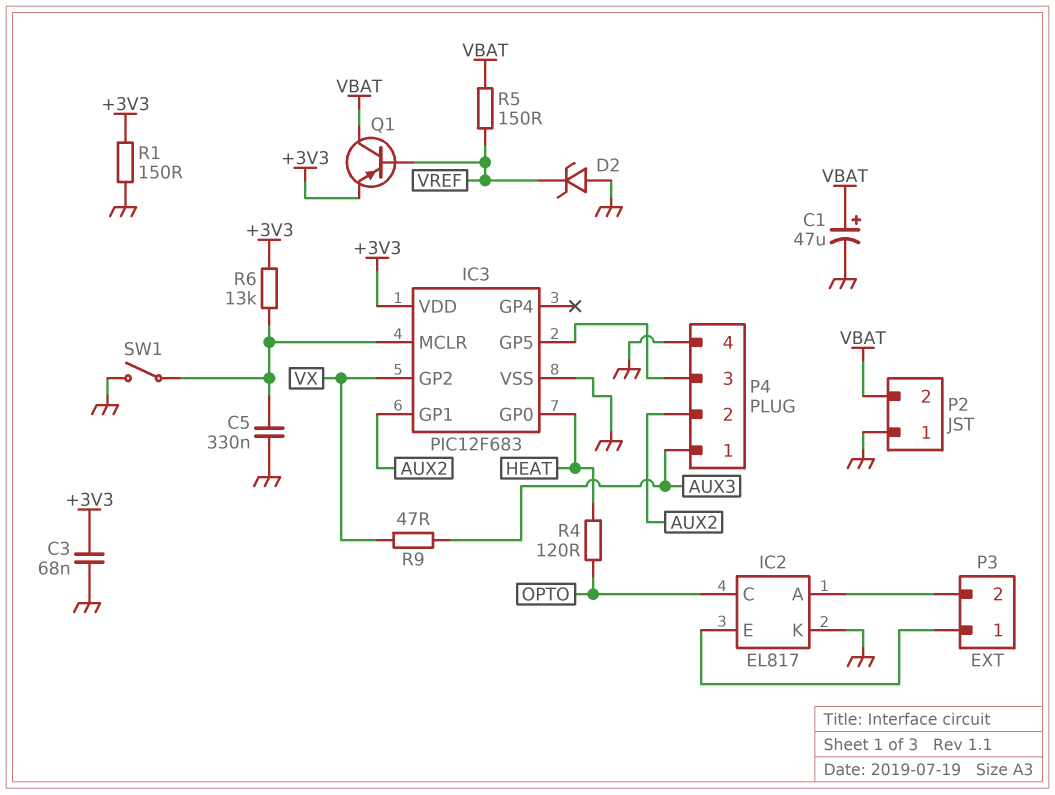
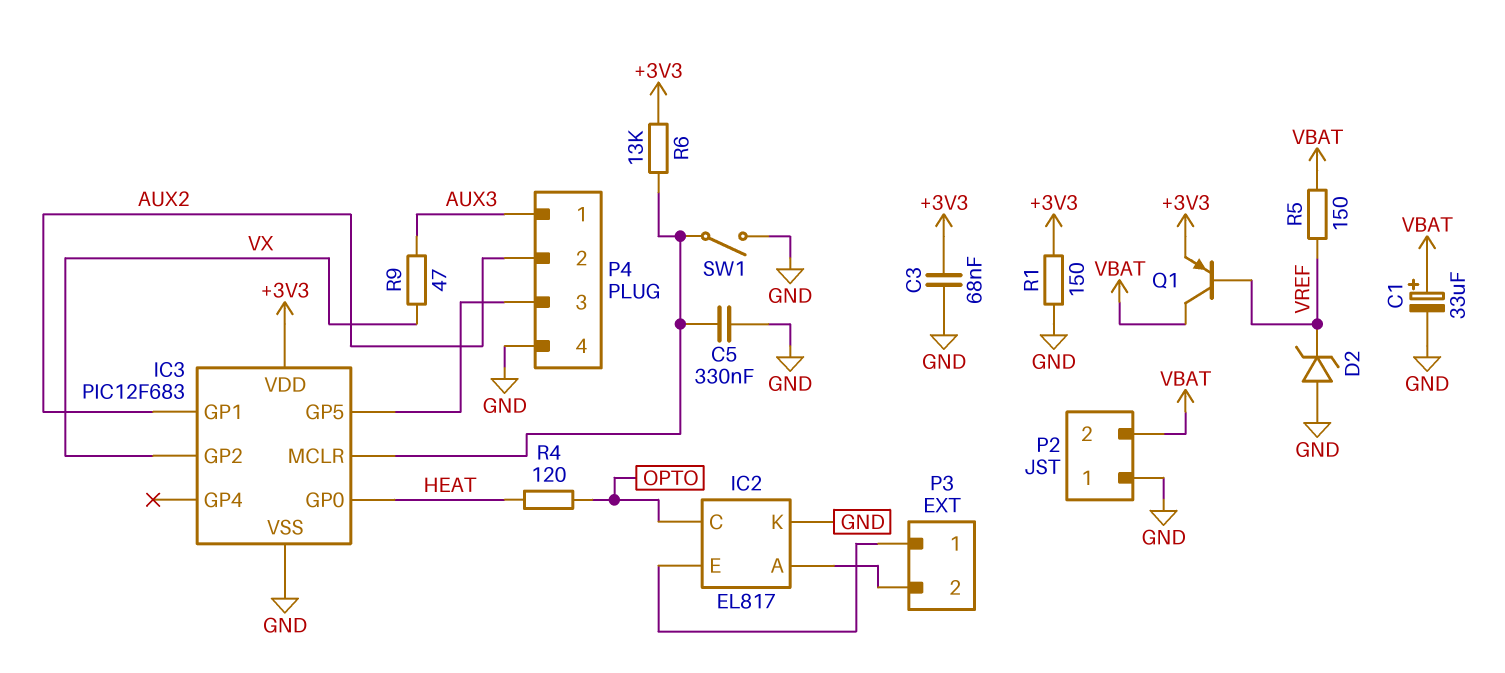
C1: 47uF (plus VBAT, minus GND) -> 33uF (plus VBAT, minus GND)

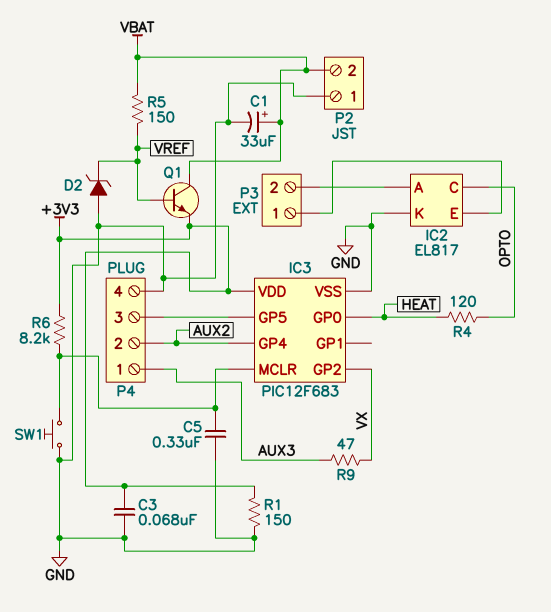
IC3 pin GP1: AUX2 -> none
IC3 pin GP4: none -> AUX2
Q1: PNP (B VREF, C VBAT, E +3V3) -> NPN (B VREF, C VBAT, E +3V3)
R6: 13k (+3V3, IC3/MCLR) -> 8.2k (+3V3, IC3/MCLR)
SW1: switch (GND, IC3/MCLR) -> button (GND, IC3/MCLR)

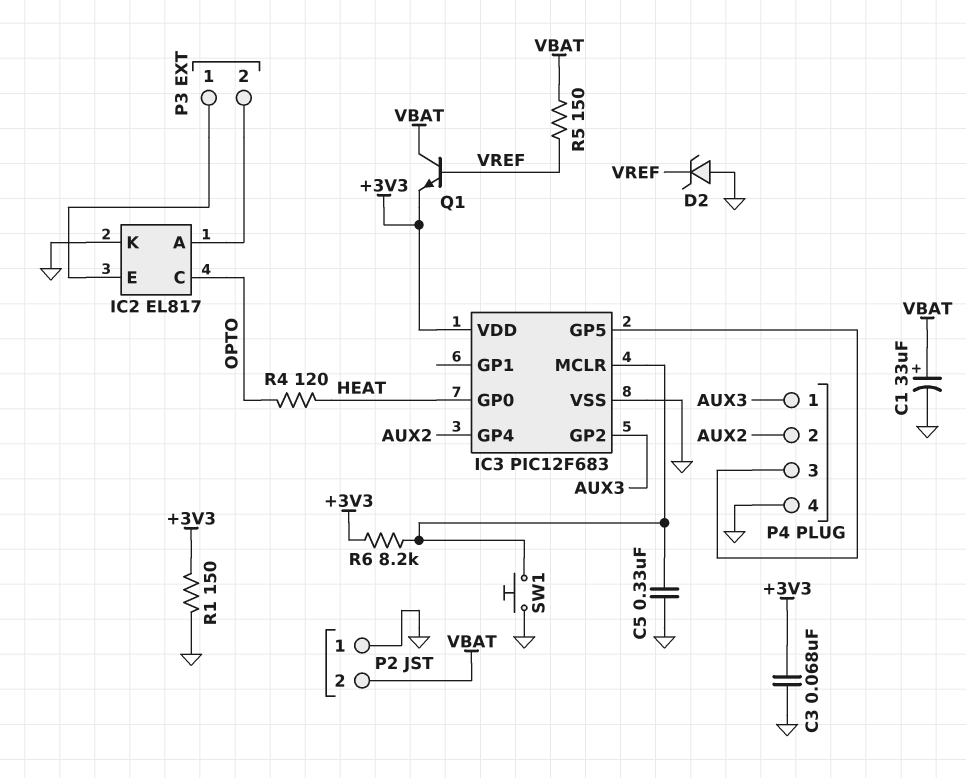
IC3 pin GP2: VX -> AUX3
R9: 47 (AUX3, VX) -> none

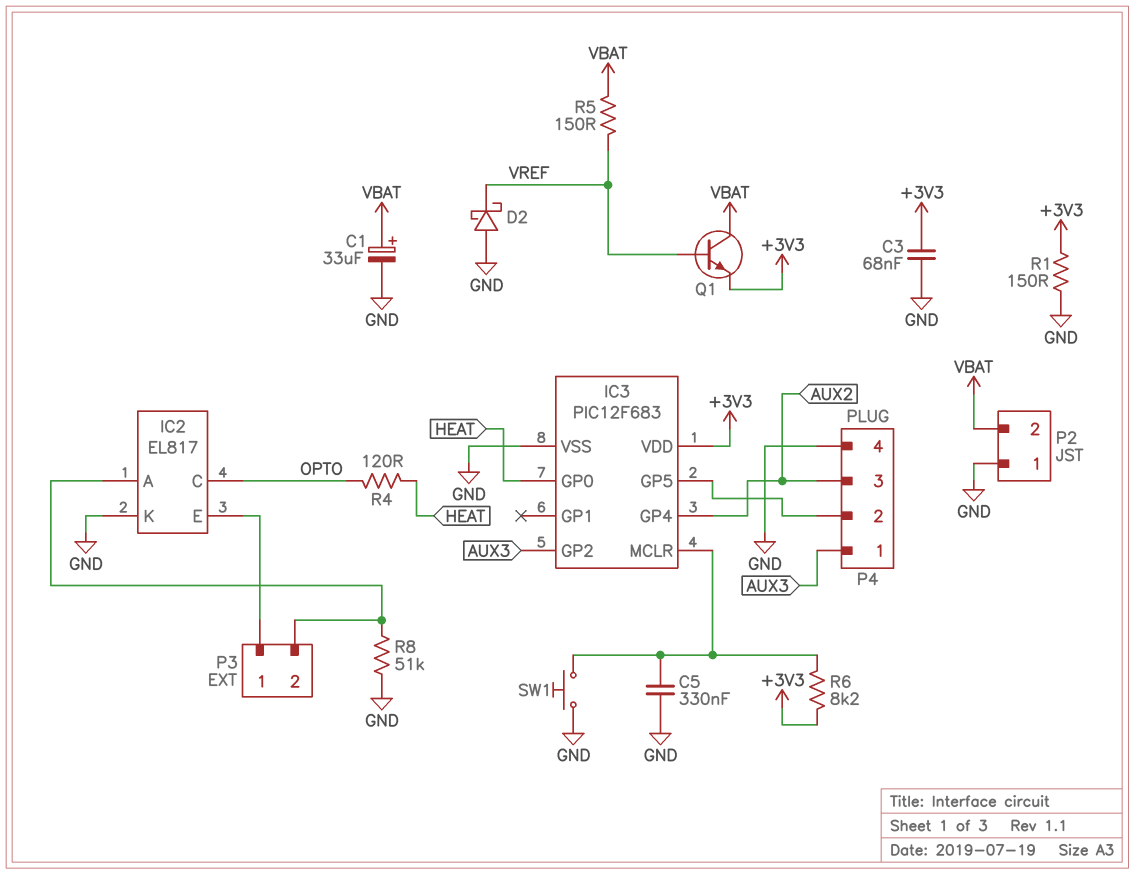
D2: zener (A GND, K VREF) -> schottky (A GND, K VREF)
P4 pin 2: AUX2 -> IC3/GP5
P4 pin 3: IC3/GP5 -> AUX2
R8: none -> 51k (GND, IC2/A)

